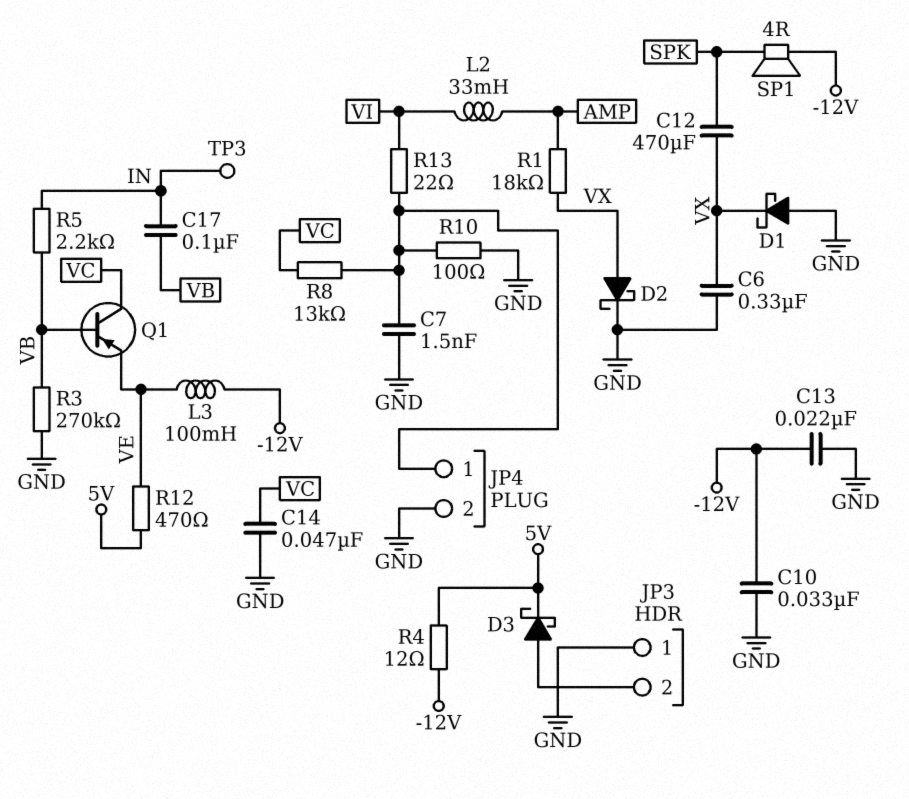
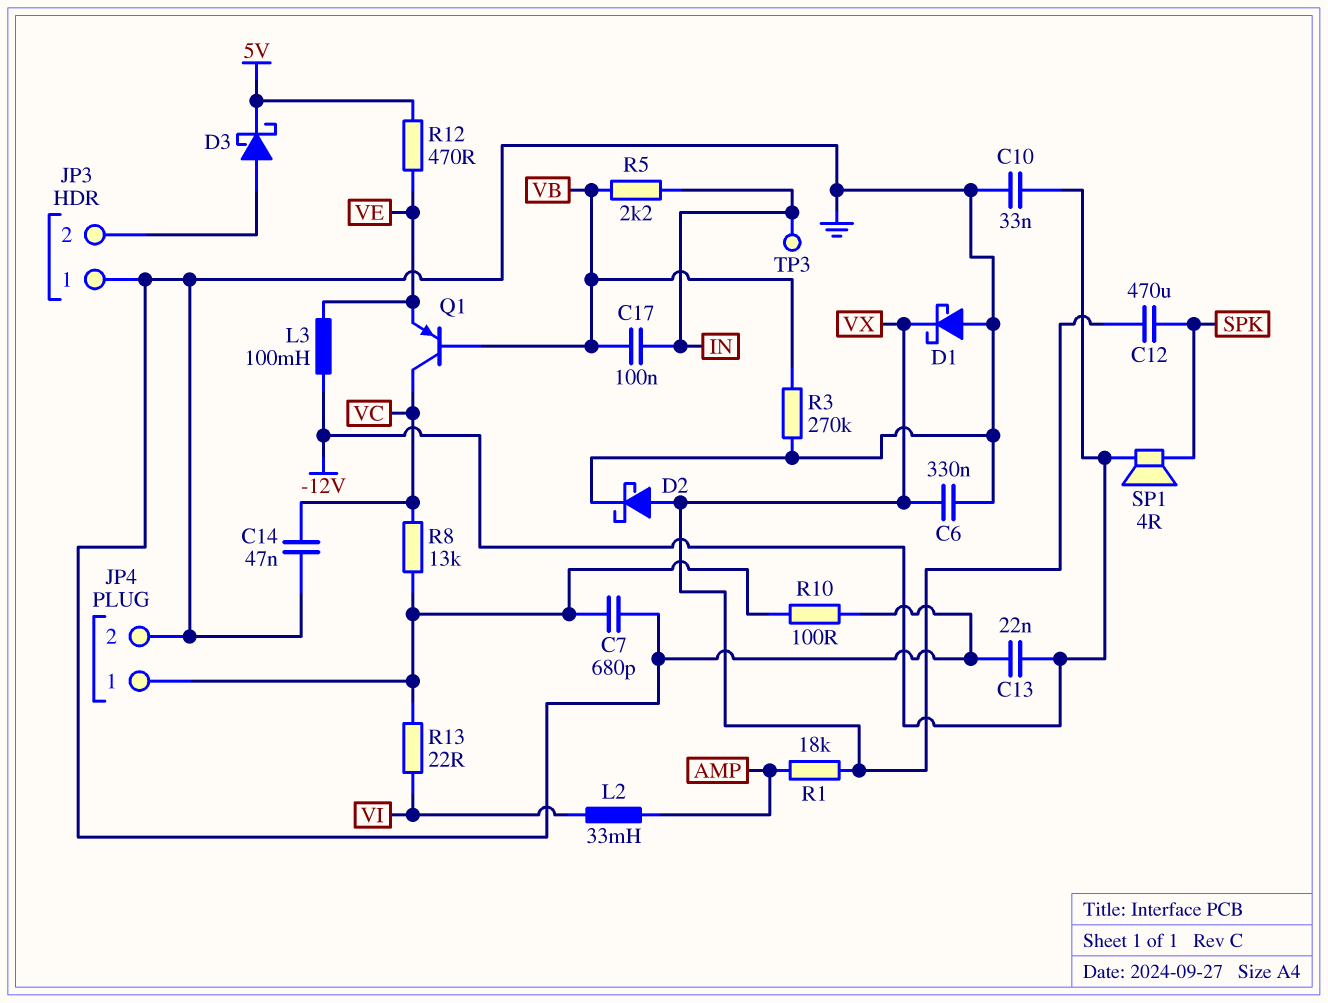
C7: 1.5nF (GND, JP4/1) -> 680pF (GND, JP4/1)
R4: 12 (-12V, 5V) -> none

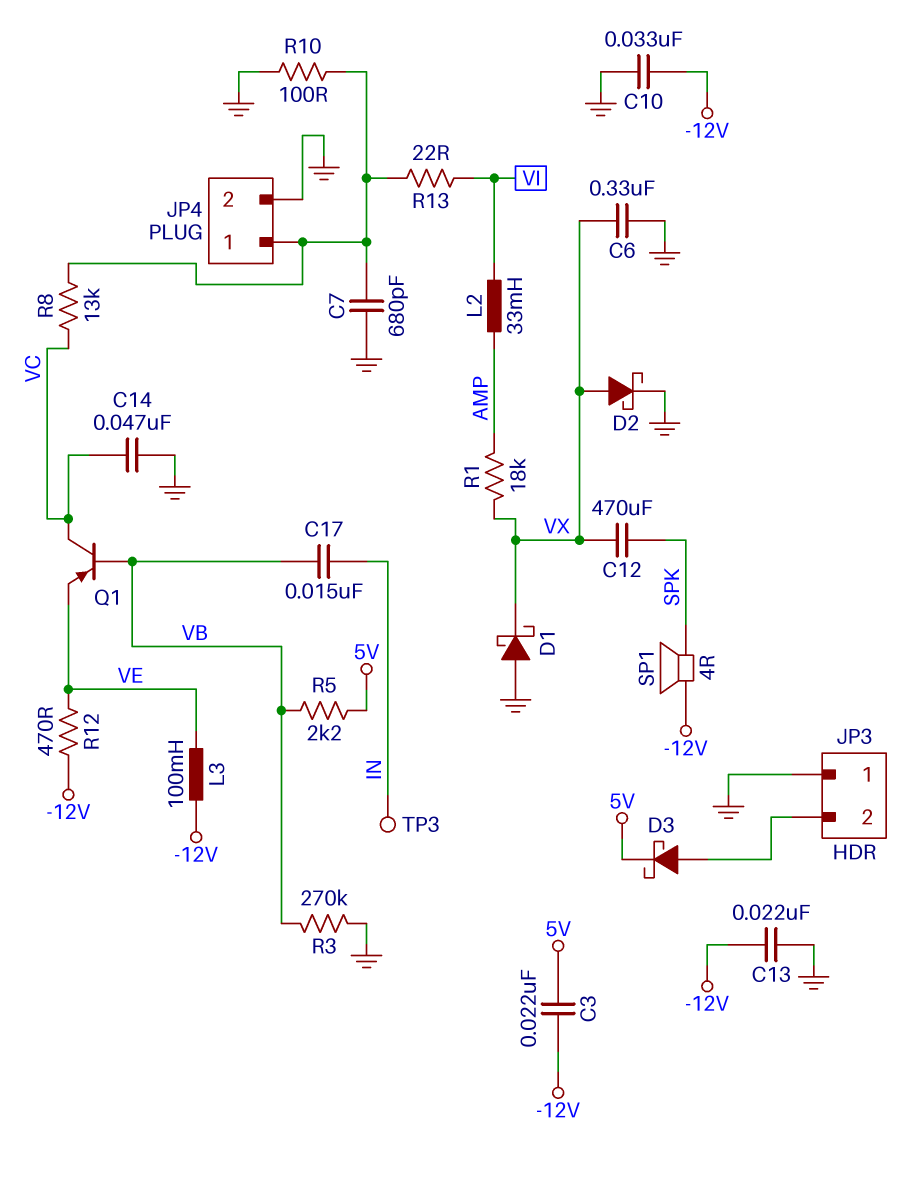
C3: none -> 22nF (-12V, 5V)
C17: 100nF (IN, VB) -> 15nF (IN, VB)
R5: 2.2k (IN, VB) -> 2.2k (5V, VB)
R12: 470 (5V, VE) -> 470 (-12V, VE)

